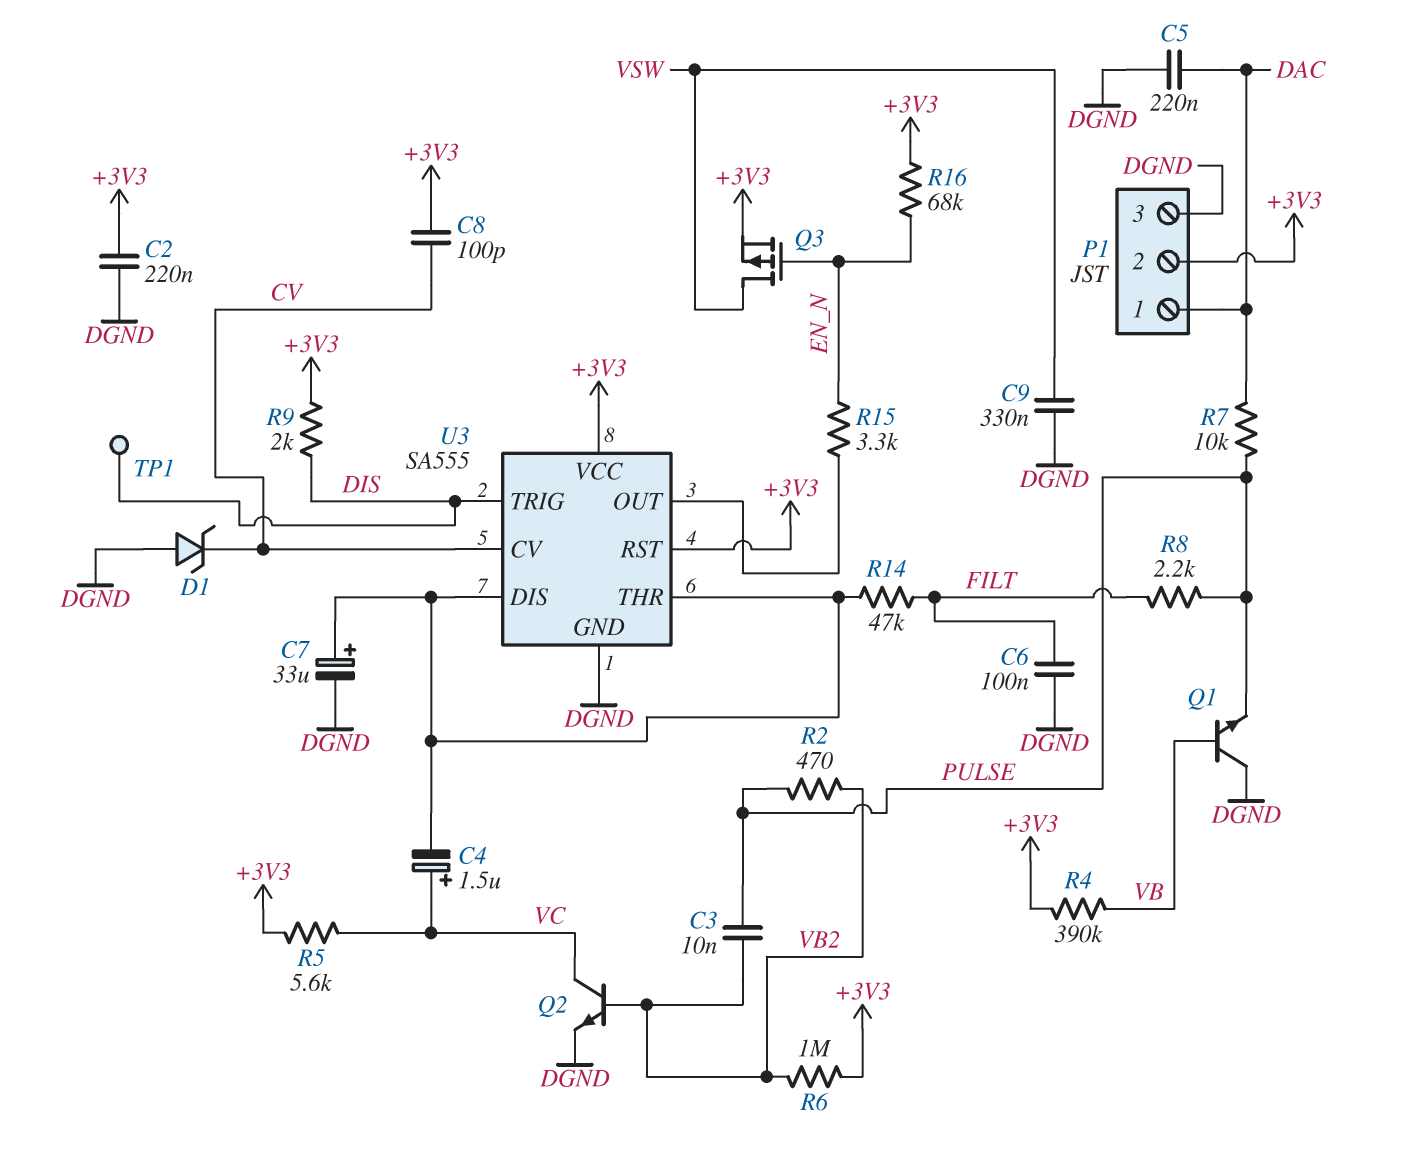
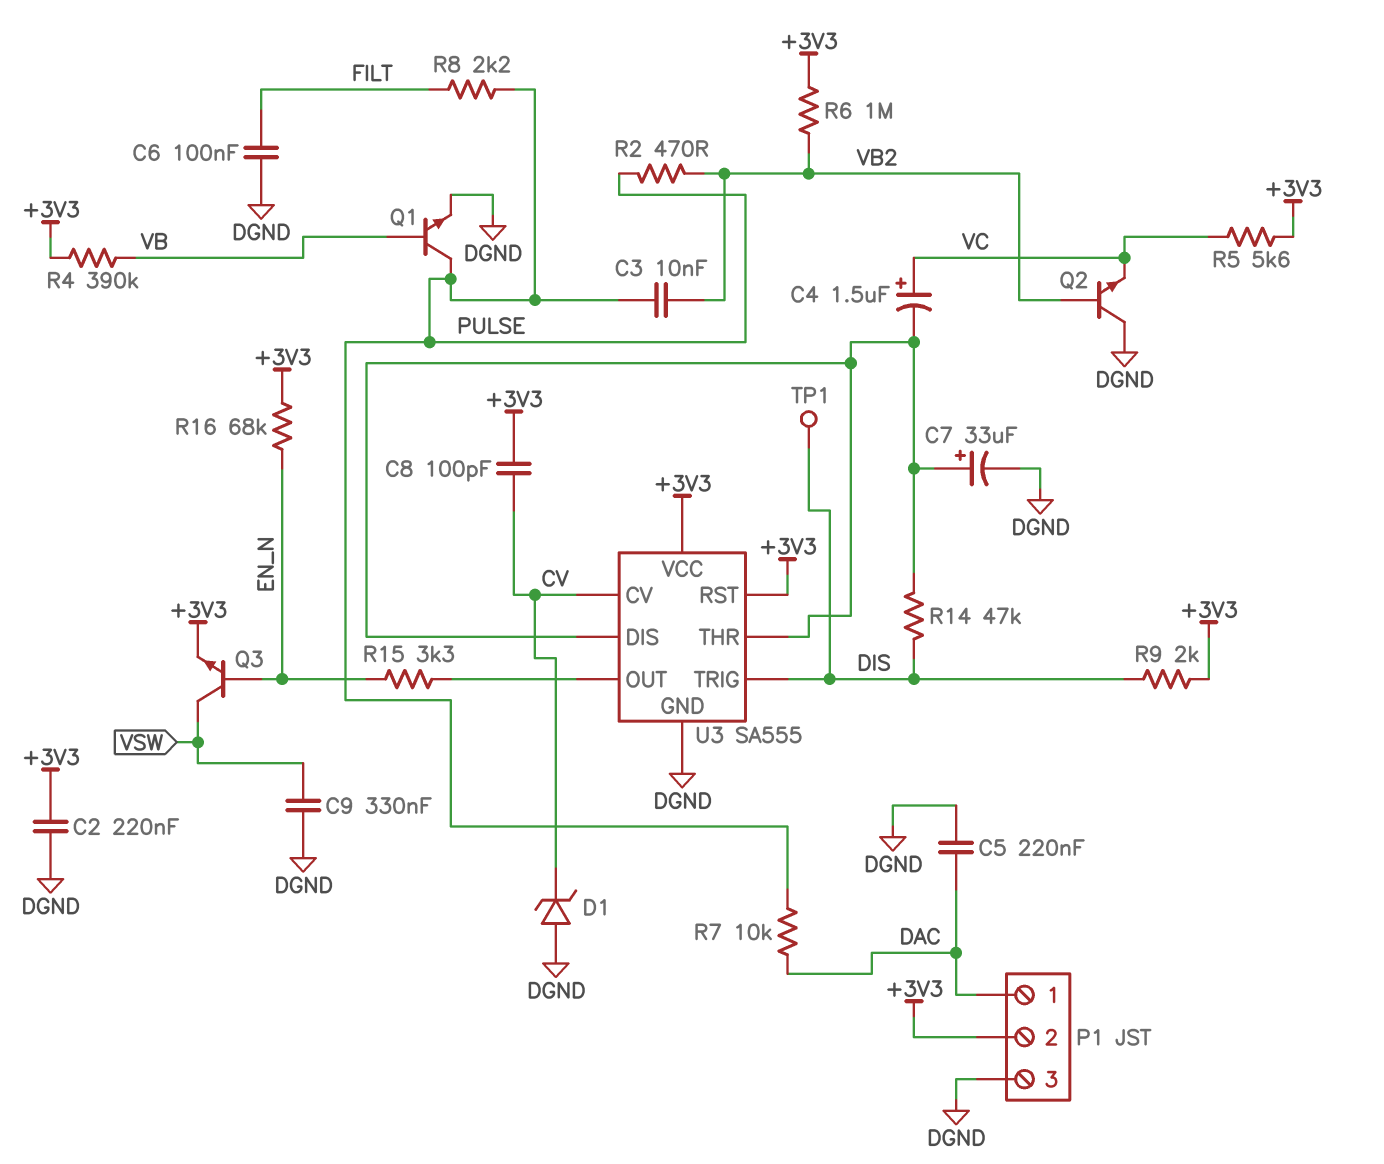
Q1: NPN (B VB, C DGND, E PULSE) -> NPN (B VB, C PULSE, E DGND)
Q2: NPN (B VB2, C VC, E DGND) -> NPN (B VB2, C DGND, E VC)
Q3: PMOS (G EN_N, D VSW, S +3V3) -> NPN (B EN_N, C VSW, E +3V3)
R14: 47k (FILT, U3/DIS) -> 47k (DIS, U3/DIS)

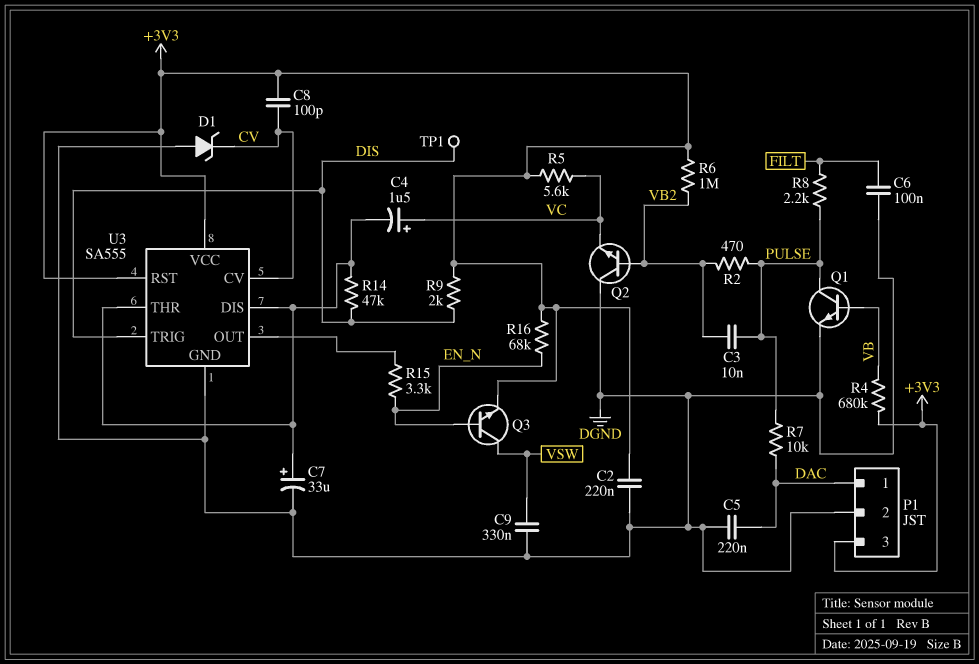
P1 pin 2: +3V3 -> DGND
P1 pin 3: DGND -> +3V3
R4: 390k (+3V3, VB) -> 680k (+3V3, VB)

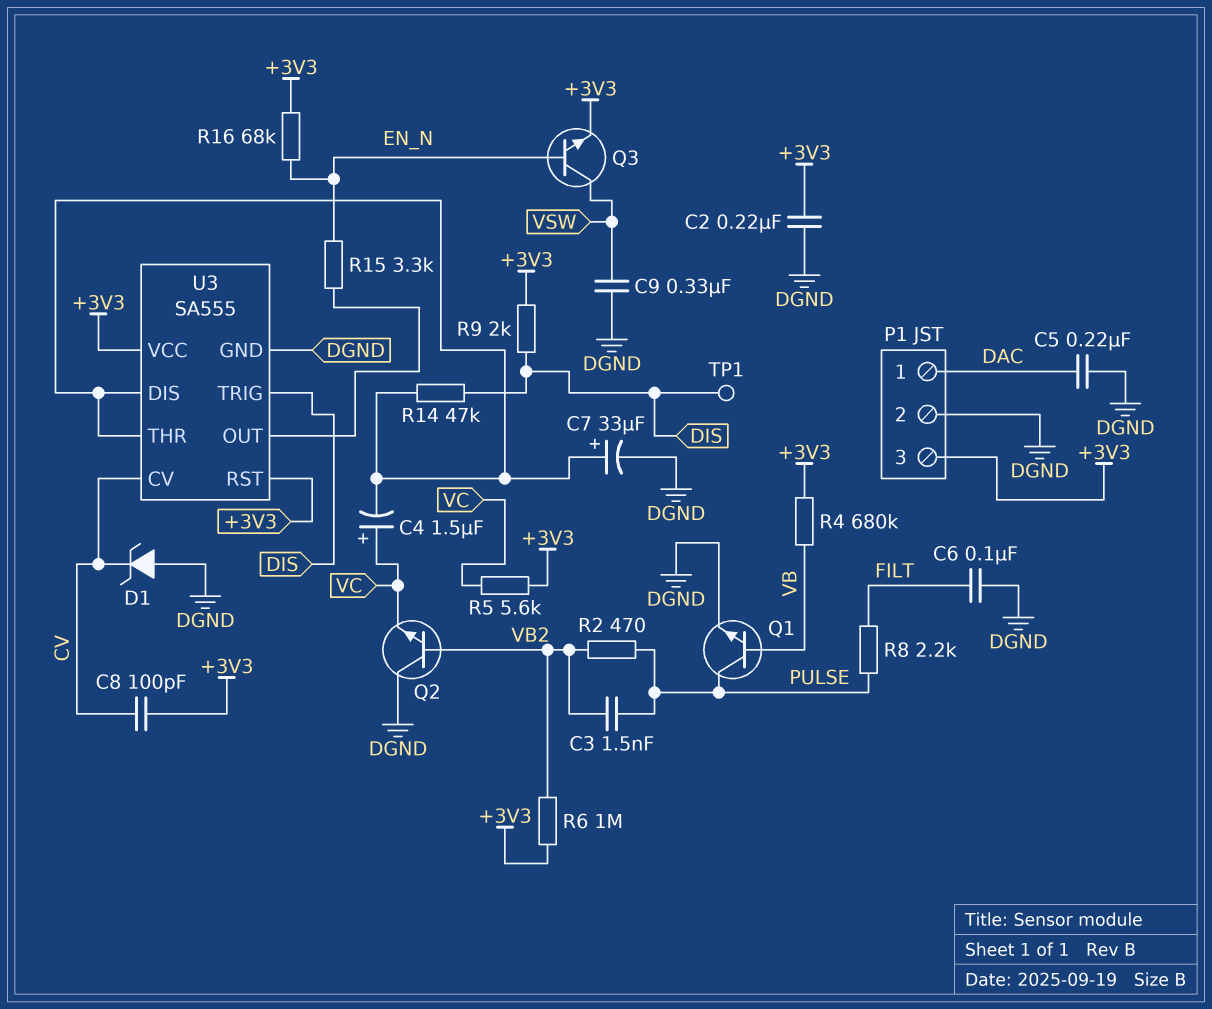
C3: 10nF (PULSE, VB2) -> 1.5nF (PULSE, VB2)
R7: 10k (DAC, PULSE) -> none

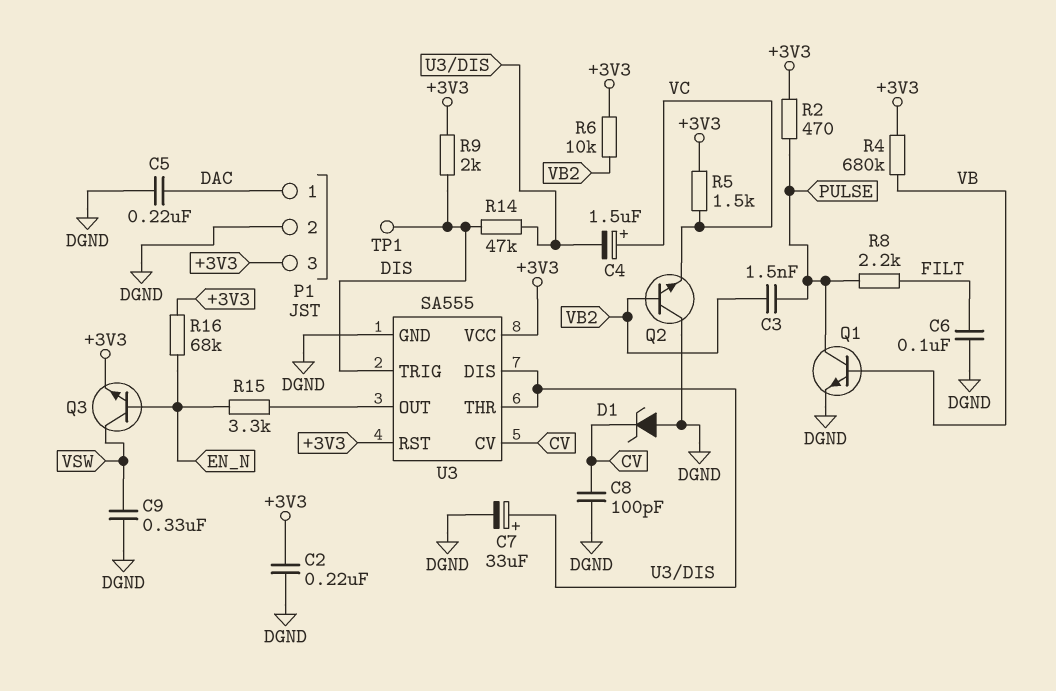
C8: 100pF (+3V3, CV) -> 100pF (CV, DGND)
R2: 470 (PULSE, VB2) -> 470 (+3V3, PULSE)
R5: 5.6k (+3V3, VC) -> 1.5k (+3V3, VC)
R6: 1M (+3V3, VB2) -> 10k (+3V3, VB2)

